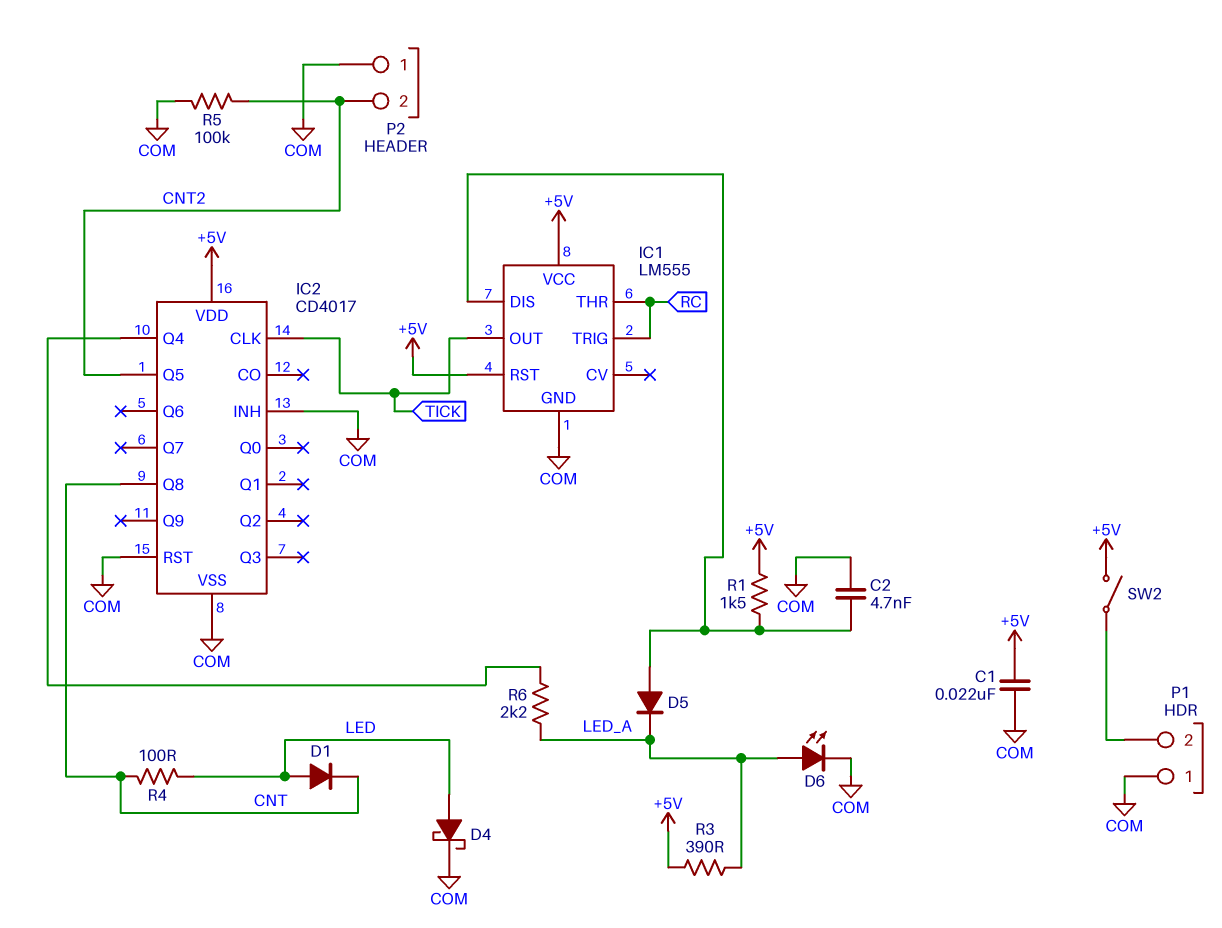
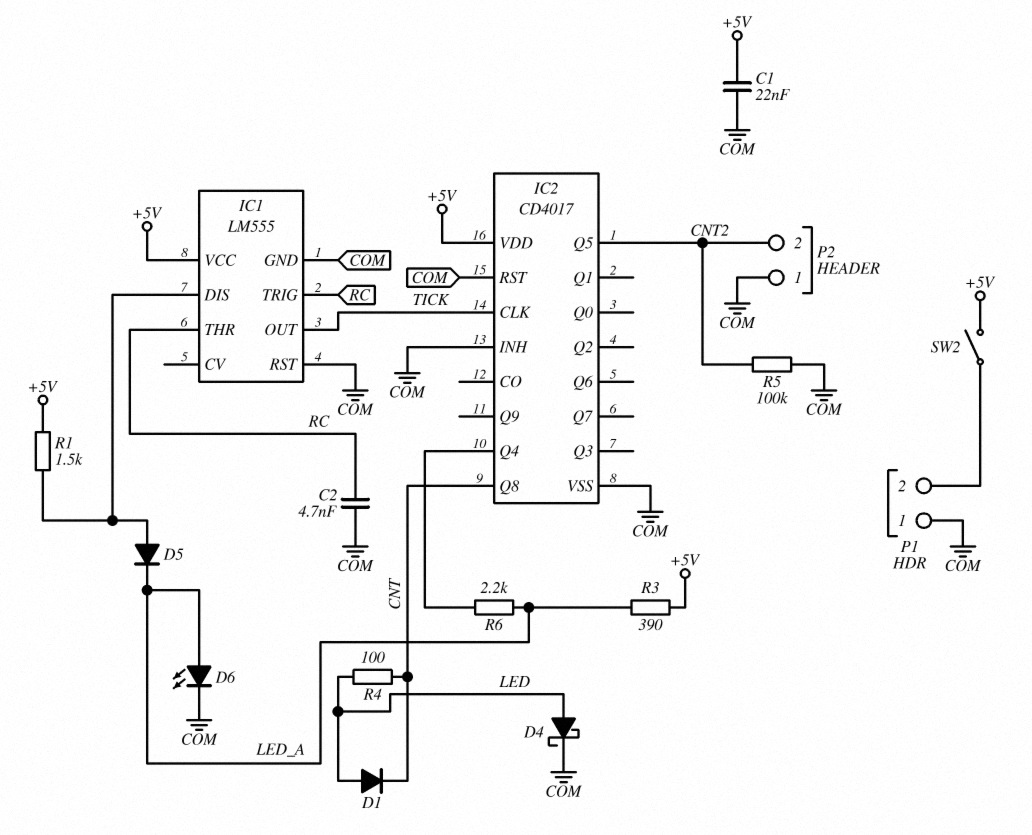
C2: 4.7nF (COM, IC1/DIS) -> 4.7nF (COM, RC)
IC1 pin RST: +5V -> COM

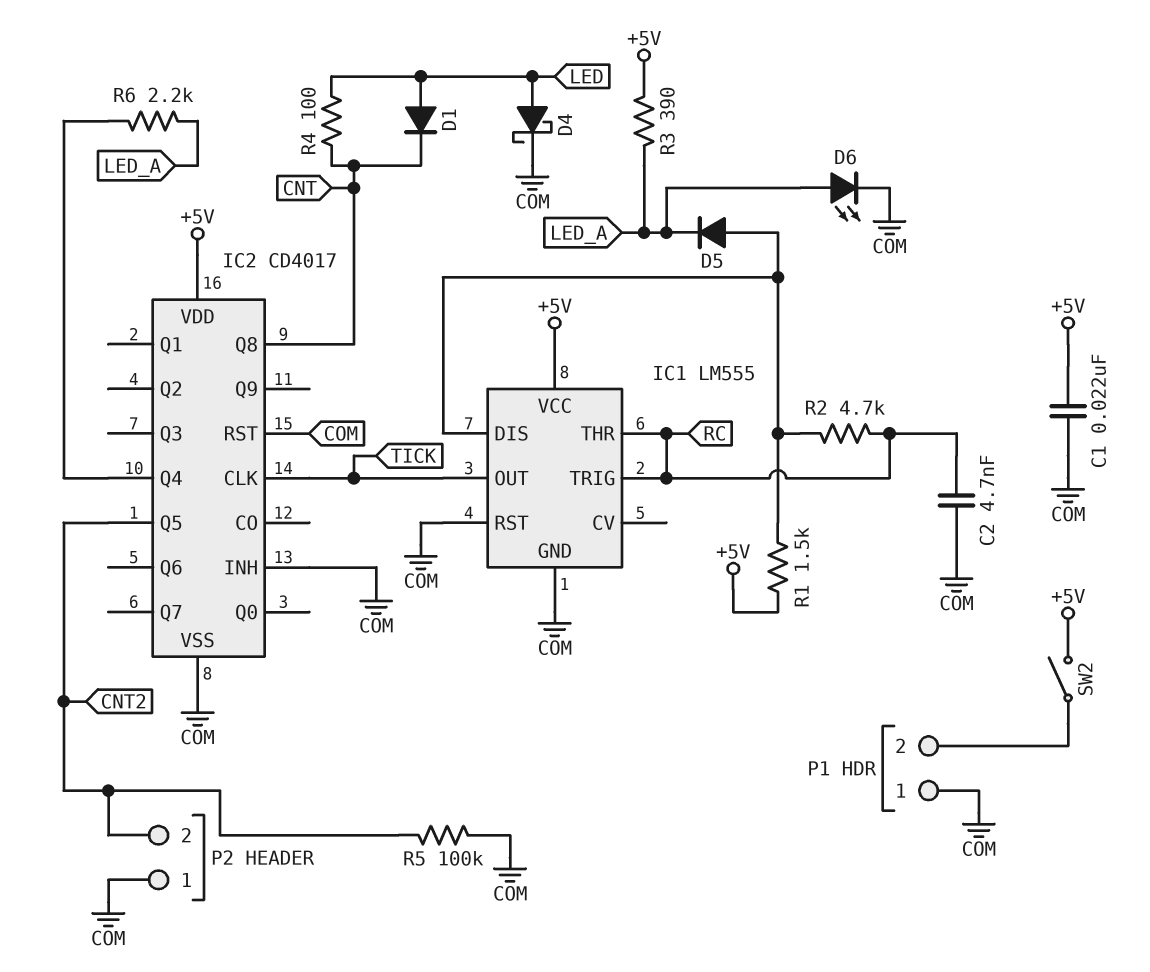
R2: none -> 4.7k (IC1/DIS, RC)

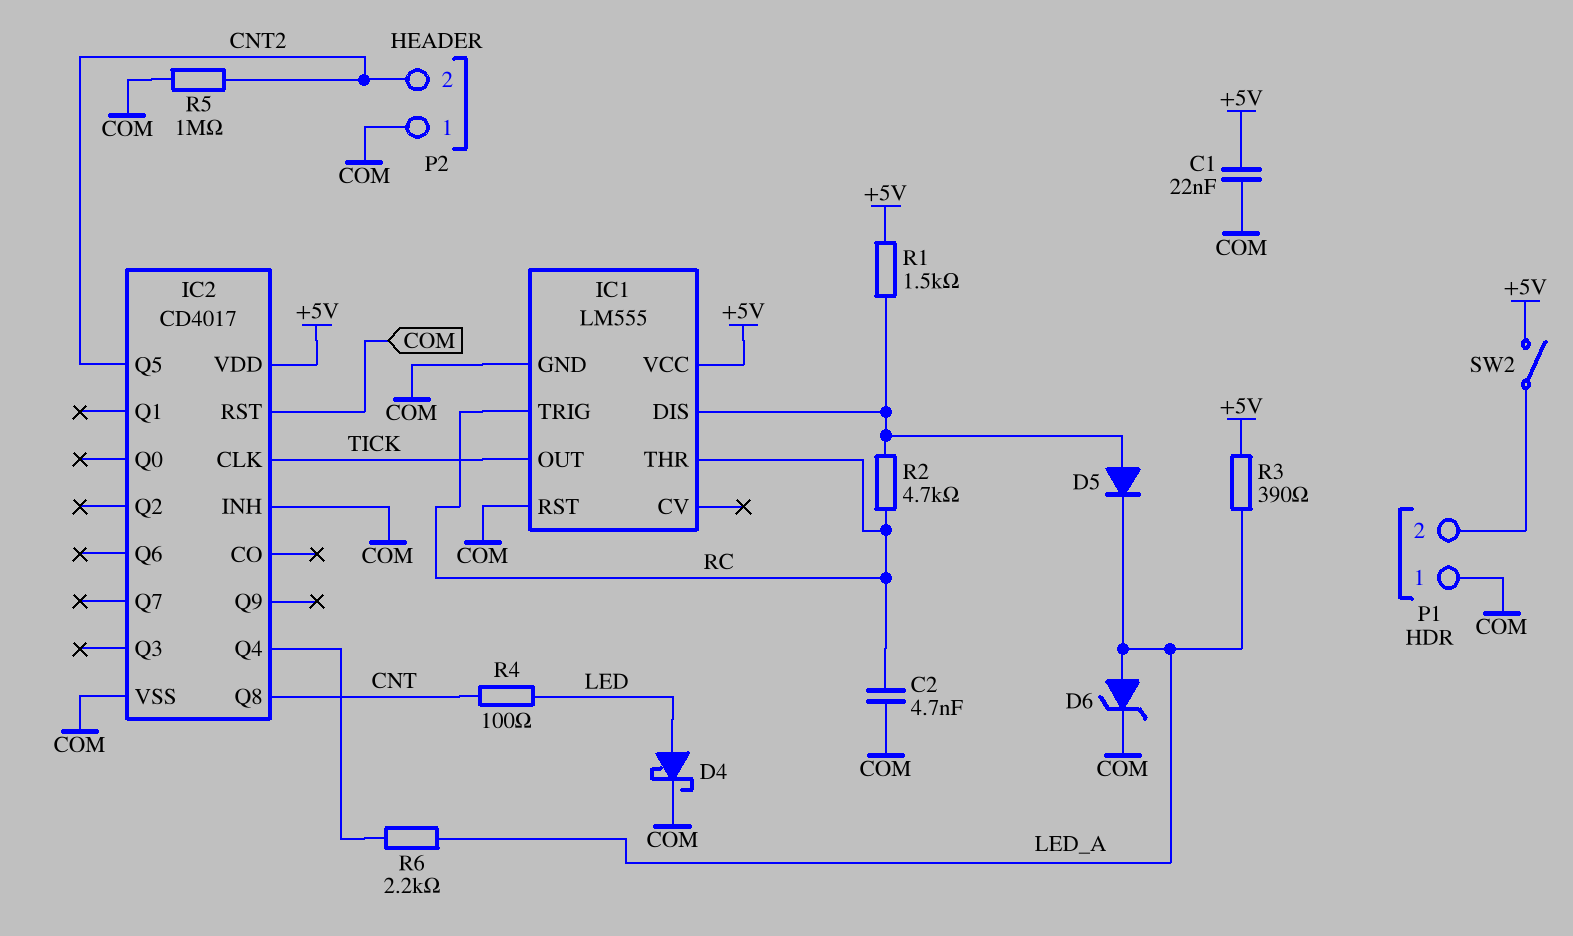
D1: diode (A LED, K CNT) -> none
D6: LED (A LED_A, K COM) -> zener (A LED_A, K COM)
R5: 100k (CNT2, COM) -> 1M (CNT2, COM)

